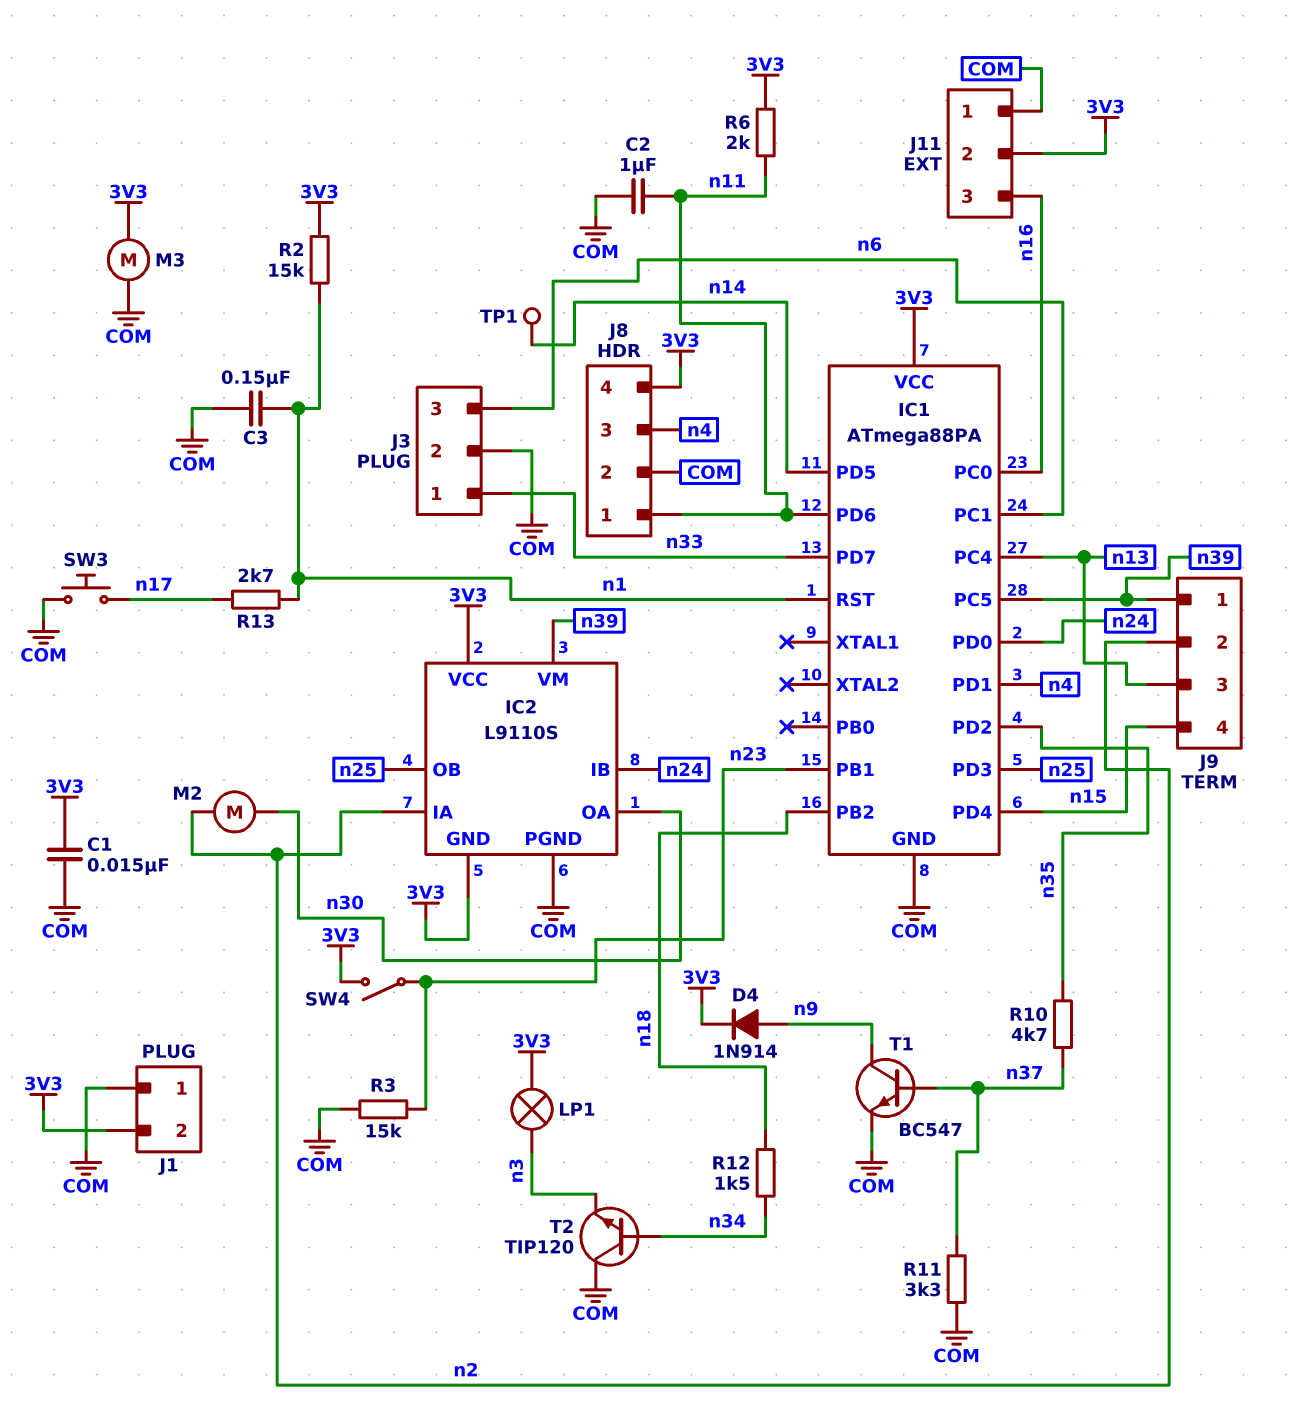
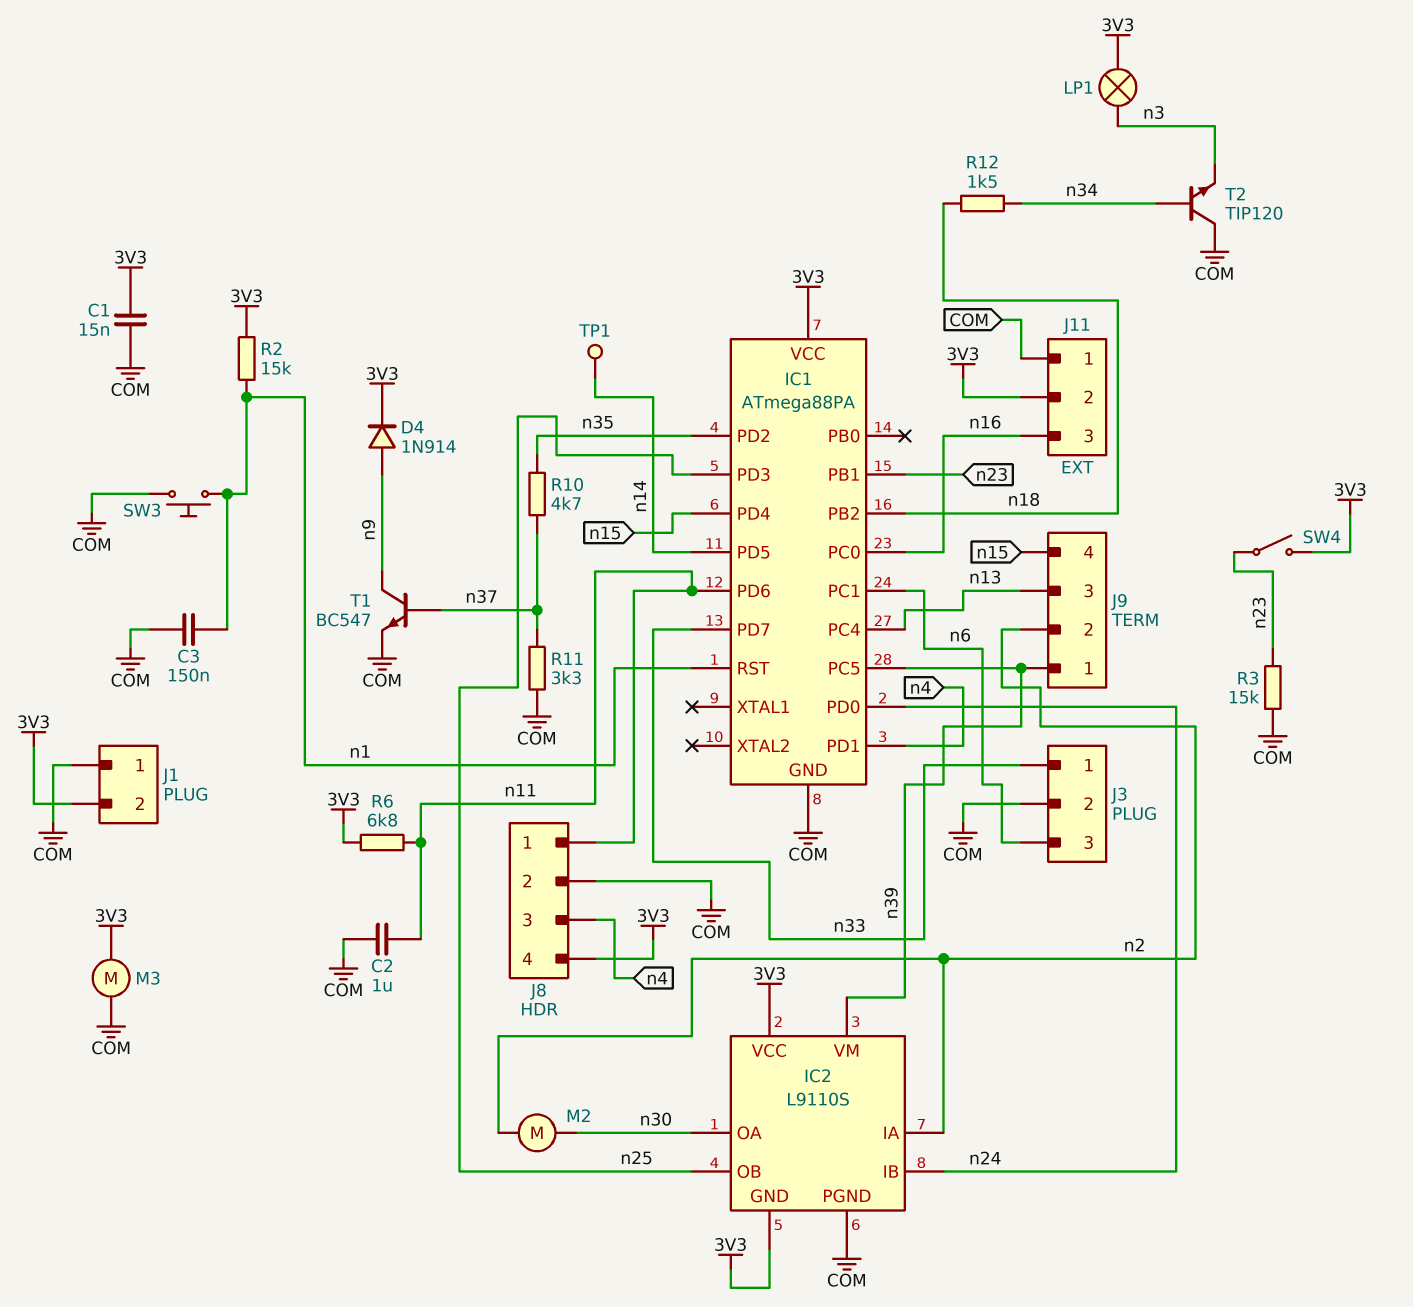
R6: 2k (3V3, n11) -> 6.8k (3V3, n11)
R13: 2.7k (n1, n17) -> none
SW3: button (COM, n17) -> button (COM, n1)

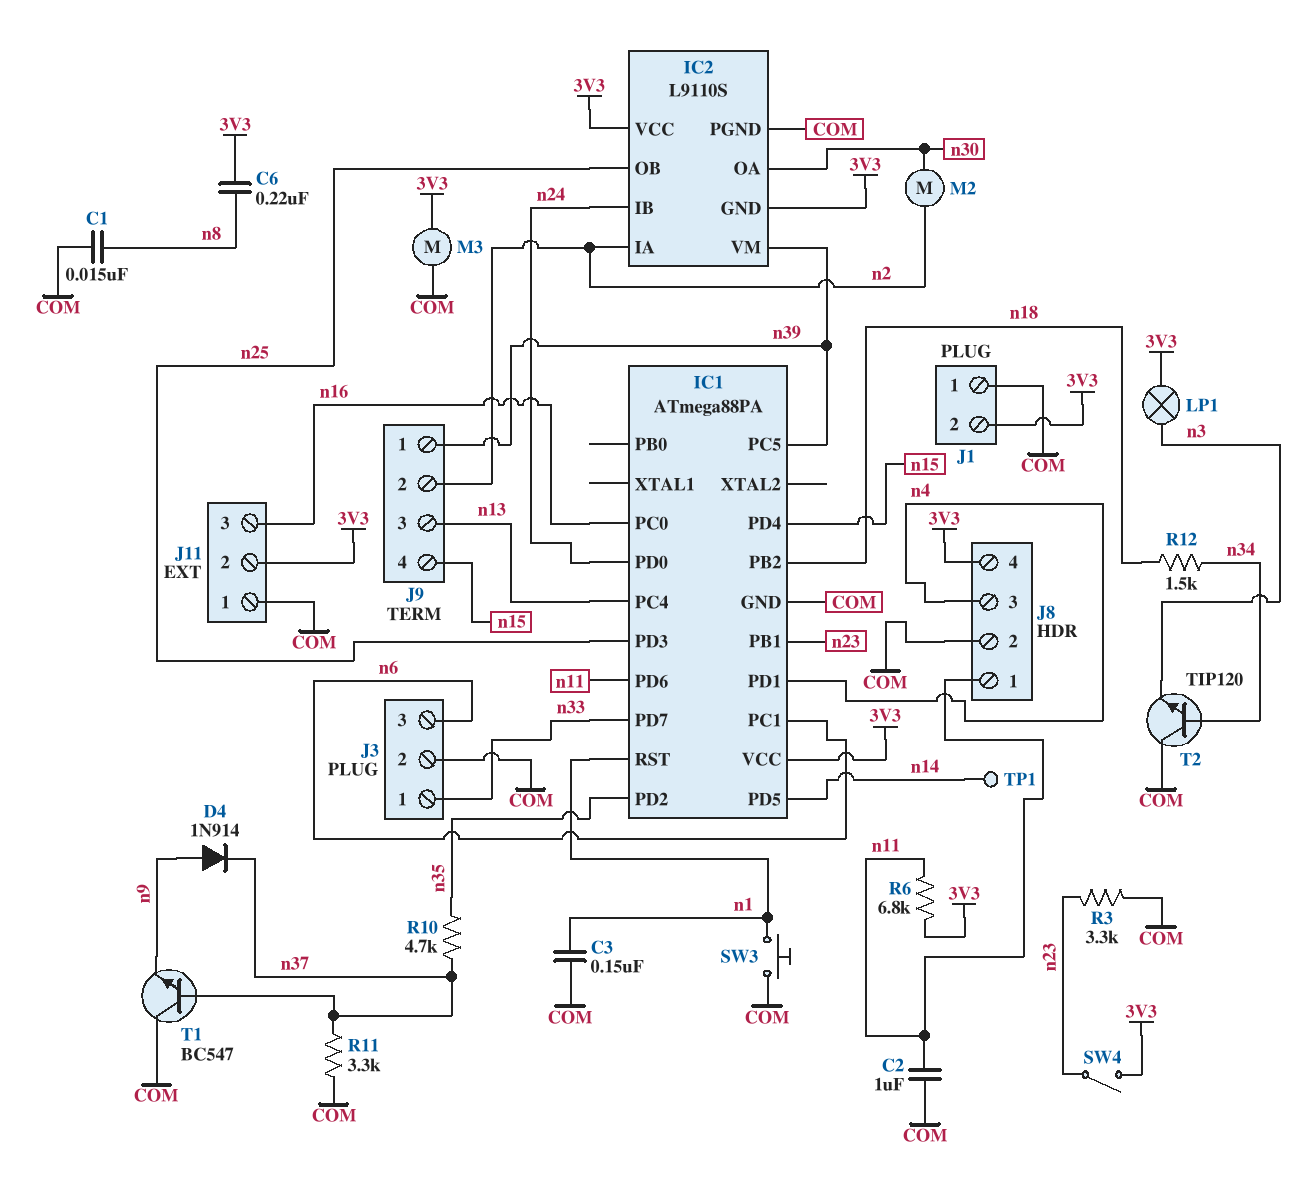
C1: 15nF (3V3, COM) -> 15nF (COM, n8)
C6: none -> 220nF (3V3, n8)
D4: diode 1N914 (A n9, K 3V3) -> diode 1N914 (A n9, K n37)
R2: 15k (3V3, n1) -> none
R3: 15k (COM, n23) -> 3.3k (COM, n23)
T1: NPN BC547 (B n37, C n9, E COM) -> NPN BC547 (B n37, C COM, E n9)

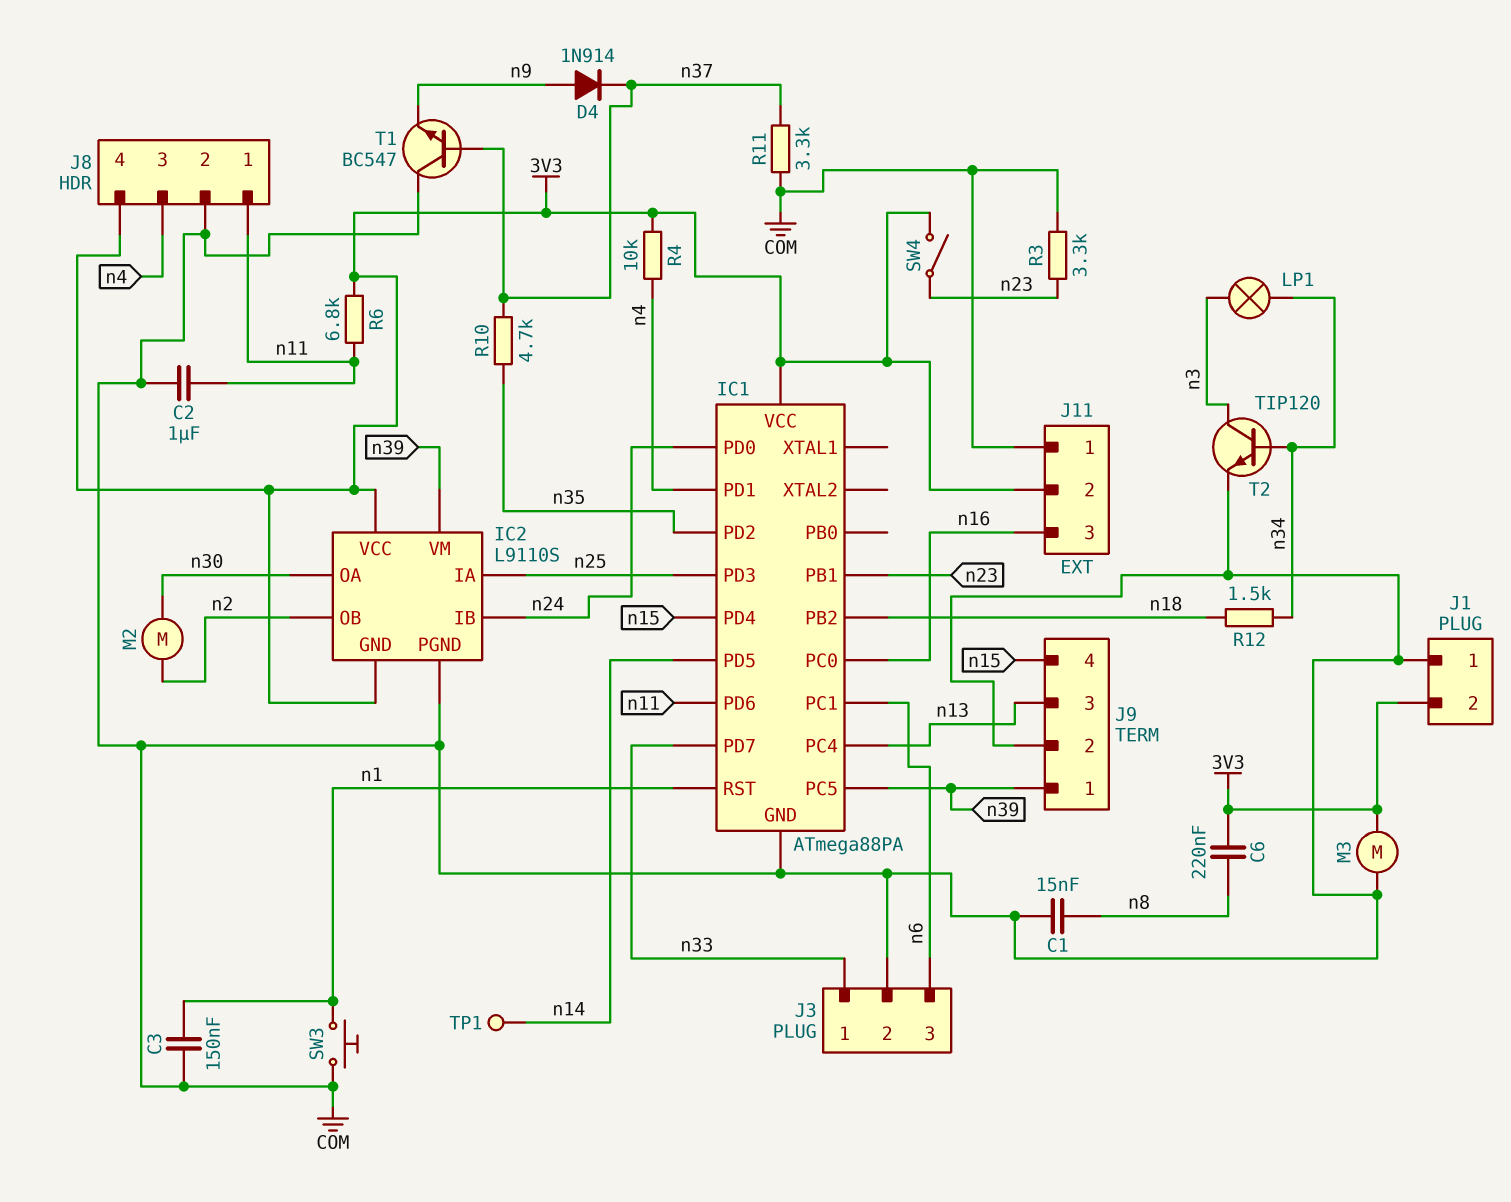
IC2 pin IA: n2 -> n25
IC2 pin OB: n25 -> n2
J9 pin 2: n2 -> COM
LP1: lamp (3V3, n3) -> lamp (n3, n34)
R4: none -> 10k (3V3, n4)
T2: NPN TIP120 (B n34, C COM, E n3) -> NPN TIP120 (B n34, C n3, E COM)

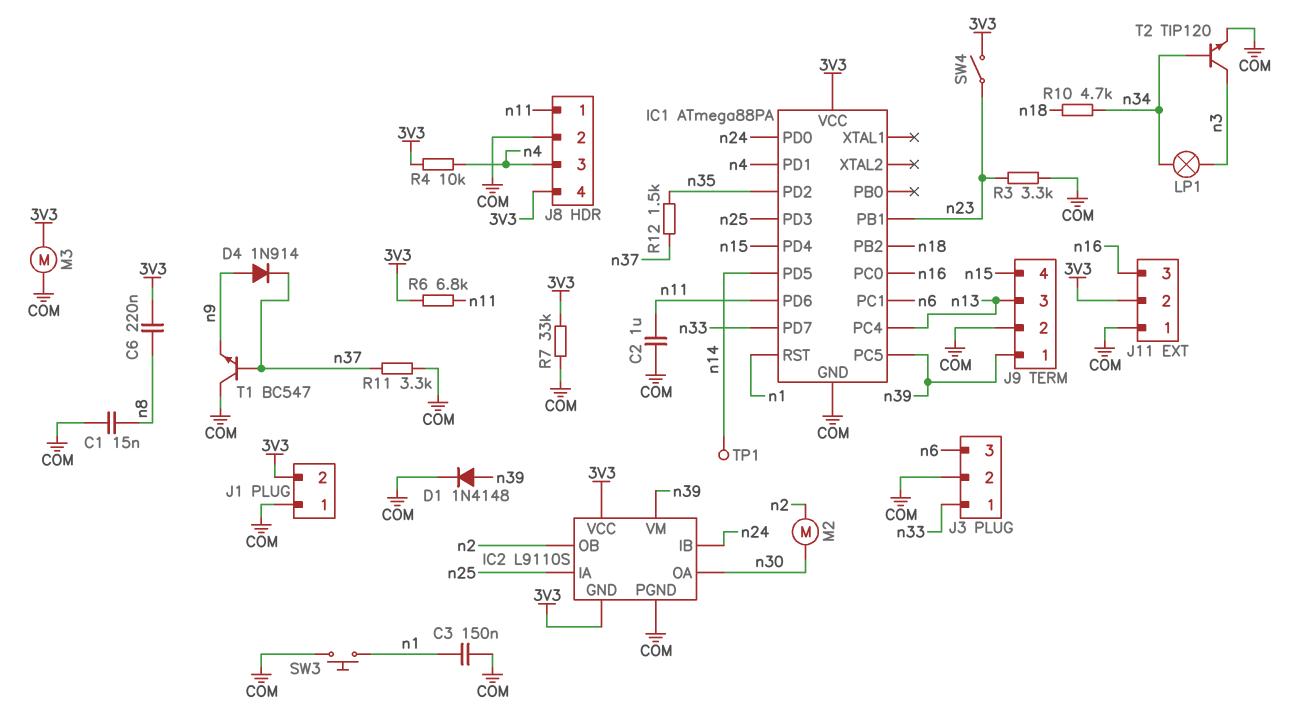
D1: none -> diode 1N4148 (A n39, K COM)
R7: none -> 33k (3V3, COM)
R10: 4.7k (n35, n37) -> 4.7k (n18, n34)
R12: 1.5k (n18, n34) -> 1.5k (n35, n37)

